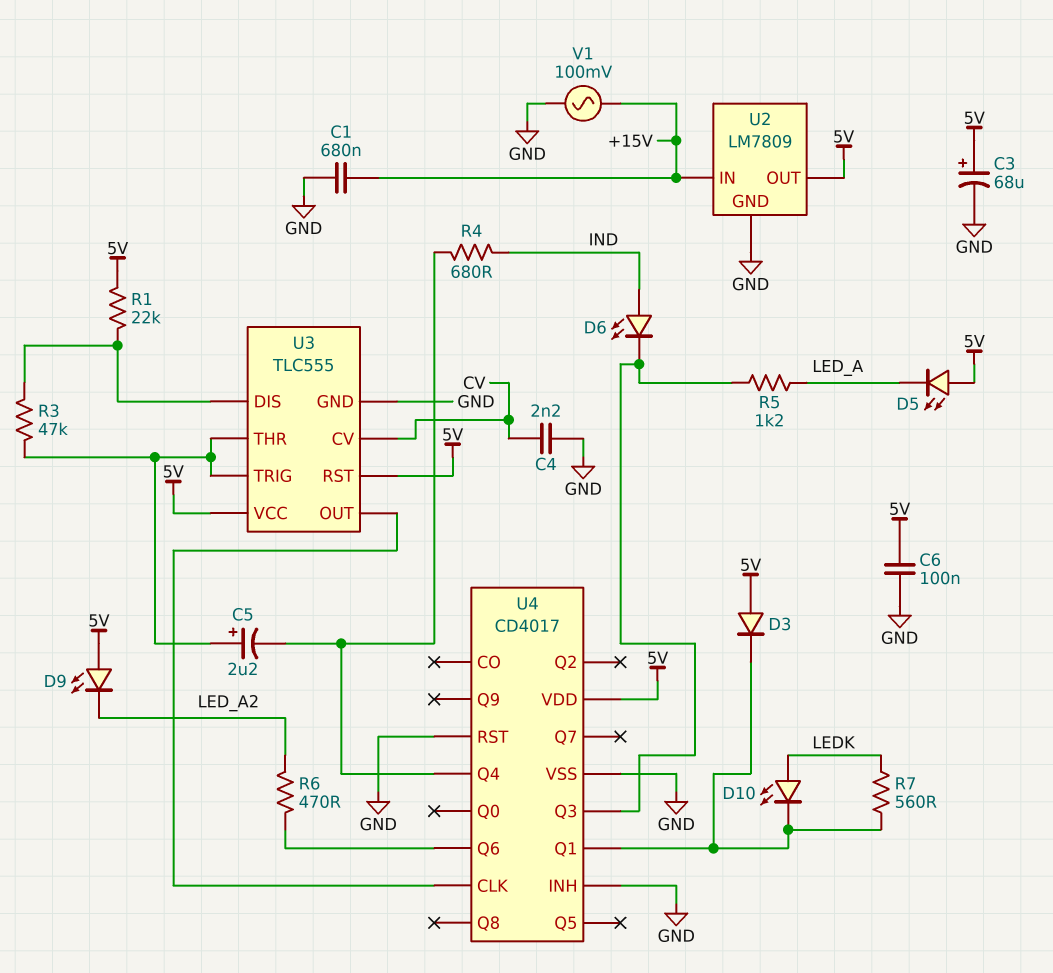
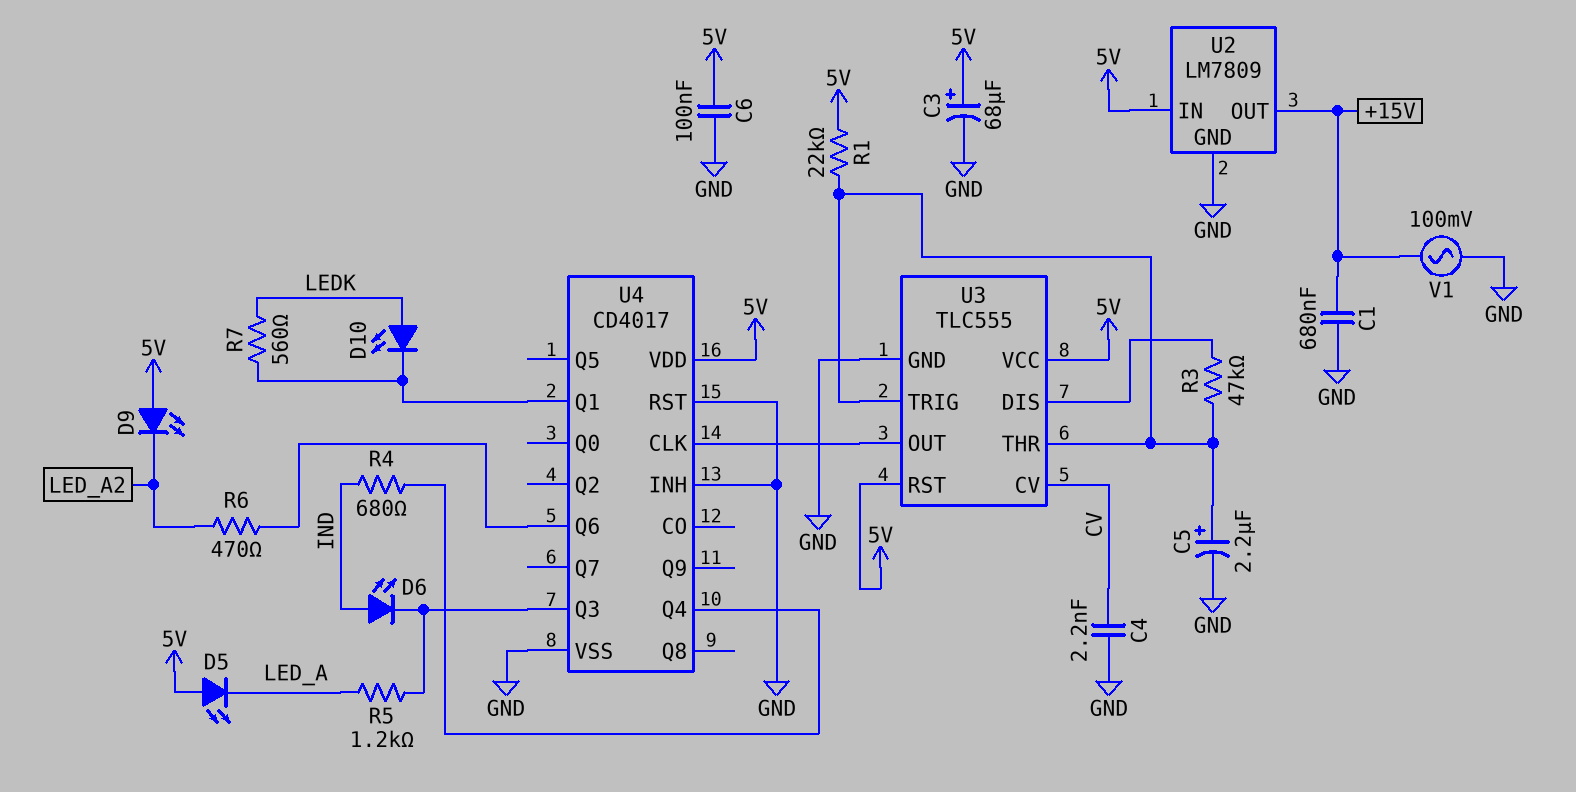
C5: 2.2uF (plus U3/THR, minus U4/Q4) -> 2.2uF (plus U3/THR, minus GND)
D3: diode (A 5V, K U4/Q1) -> none
R1: 22k (5V, U3/DIS) -> 22k (5V, U3/THR)
U2 pin IN: +15V -> 5V
U2 pin OUT: 5V -> +15V

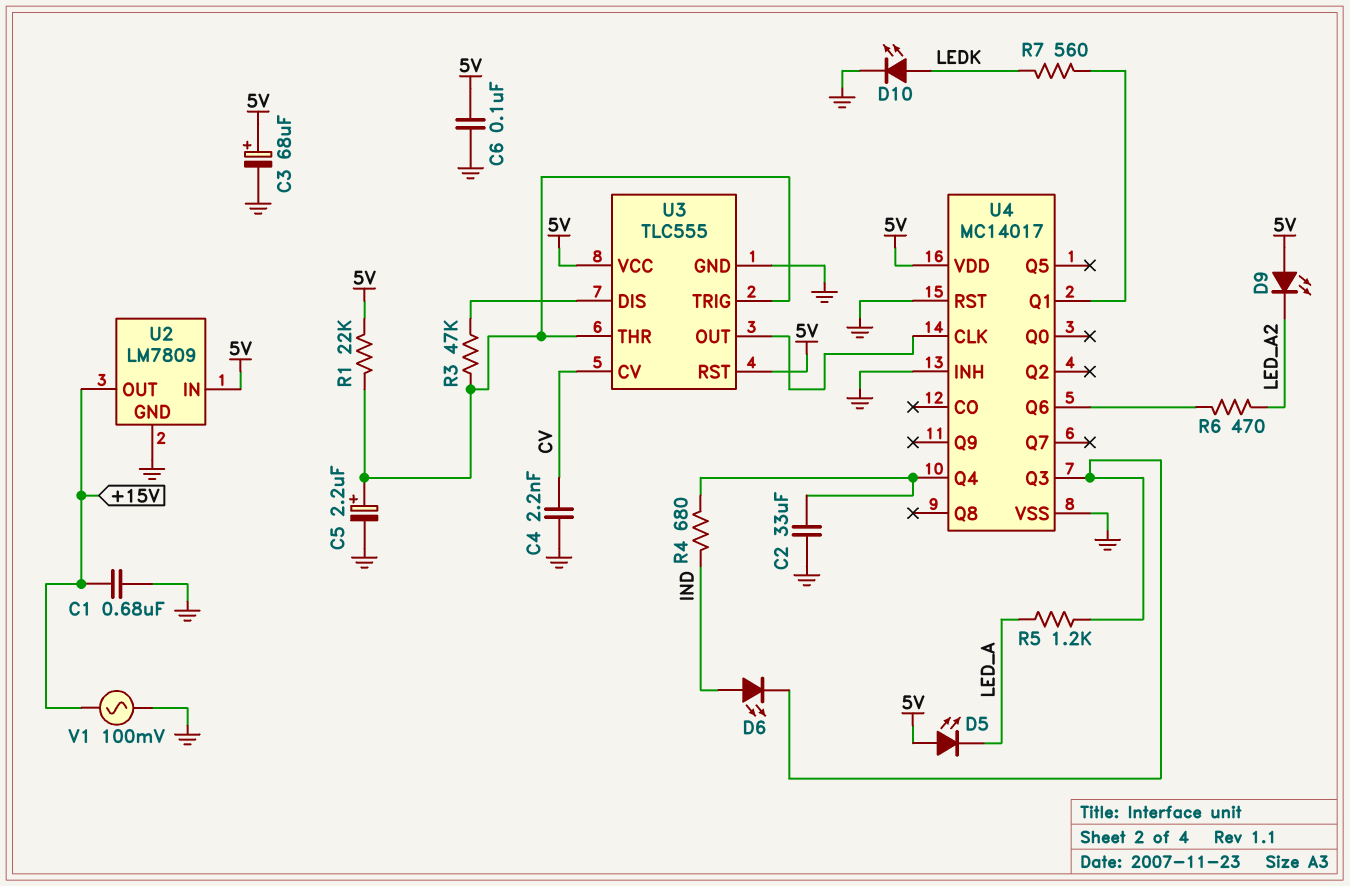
C2: none -> 33uF (GND, U4/Q4)
D10: LED (A LEDK, K U4/Q1) -> LED (A LEDK, K GND)
U4: CD4017 -> MC14017

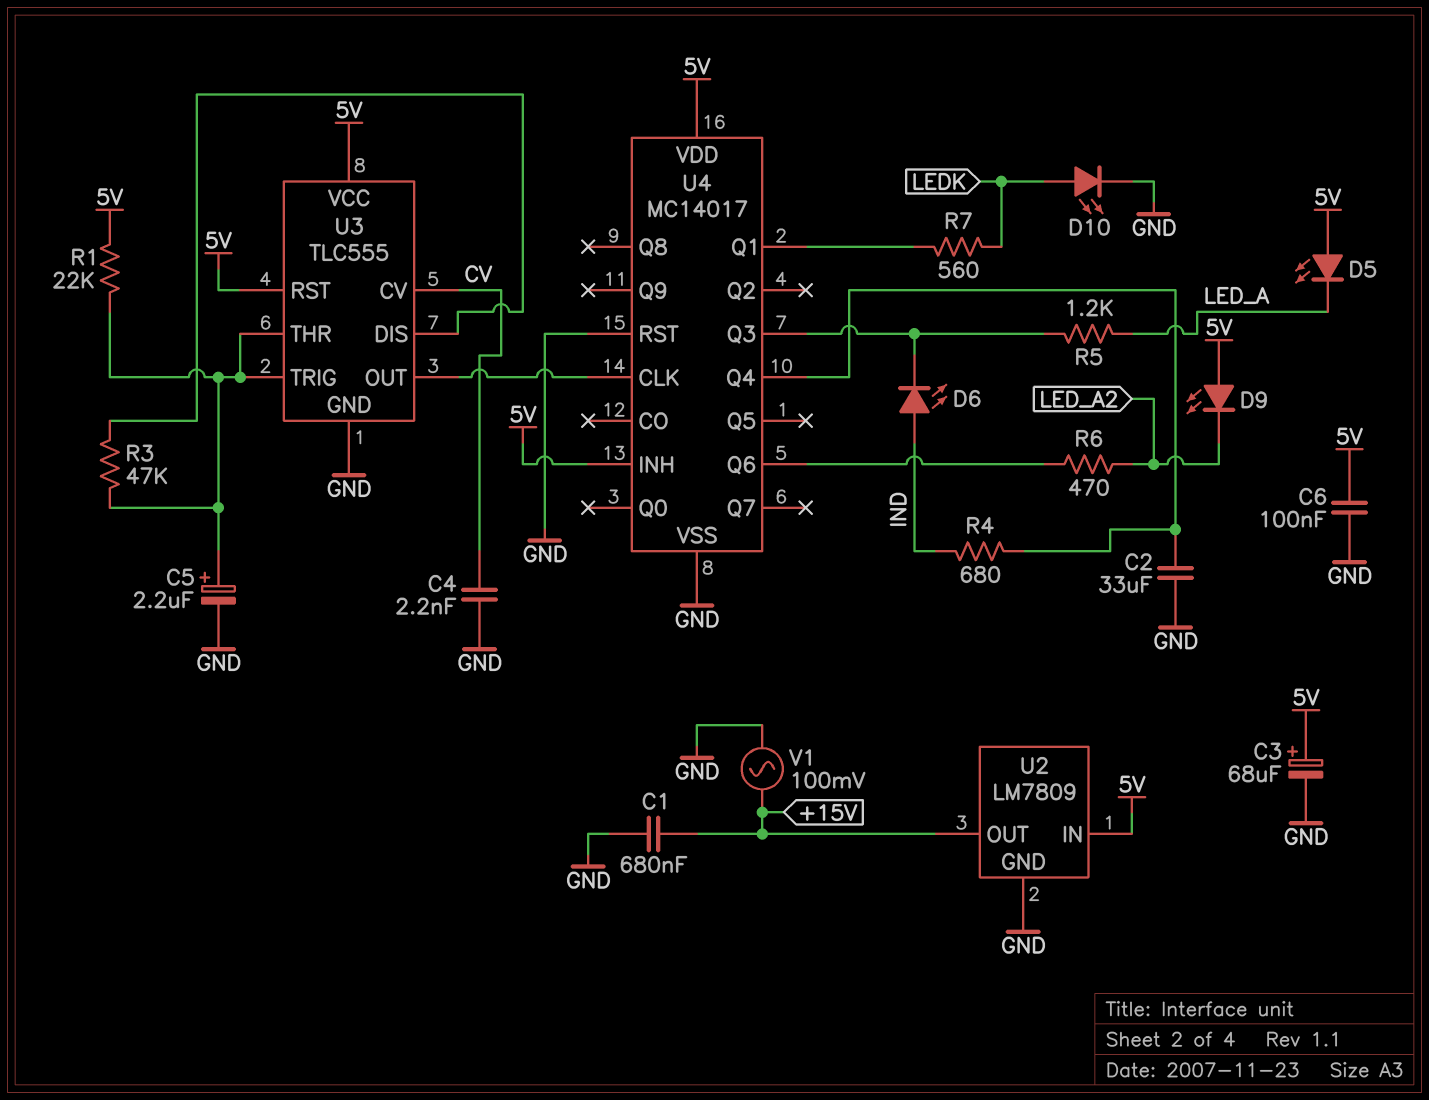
U4 pin INH: GND -> 5V

